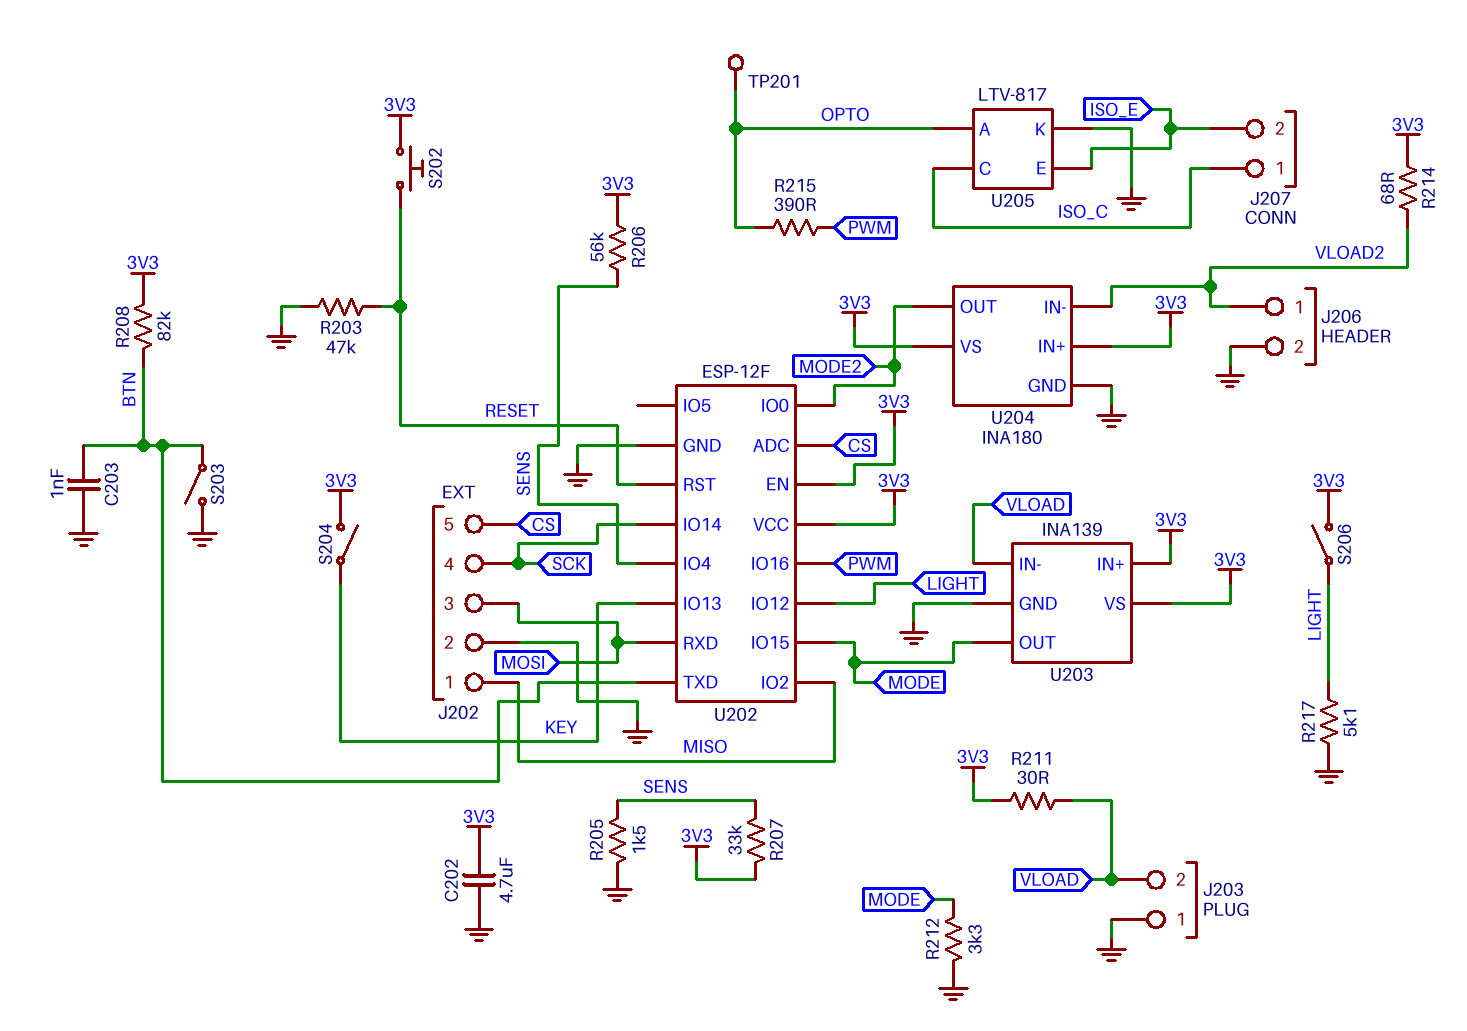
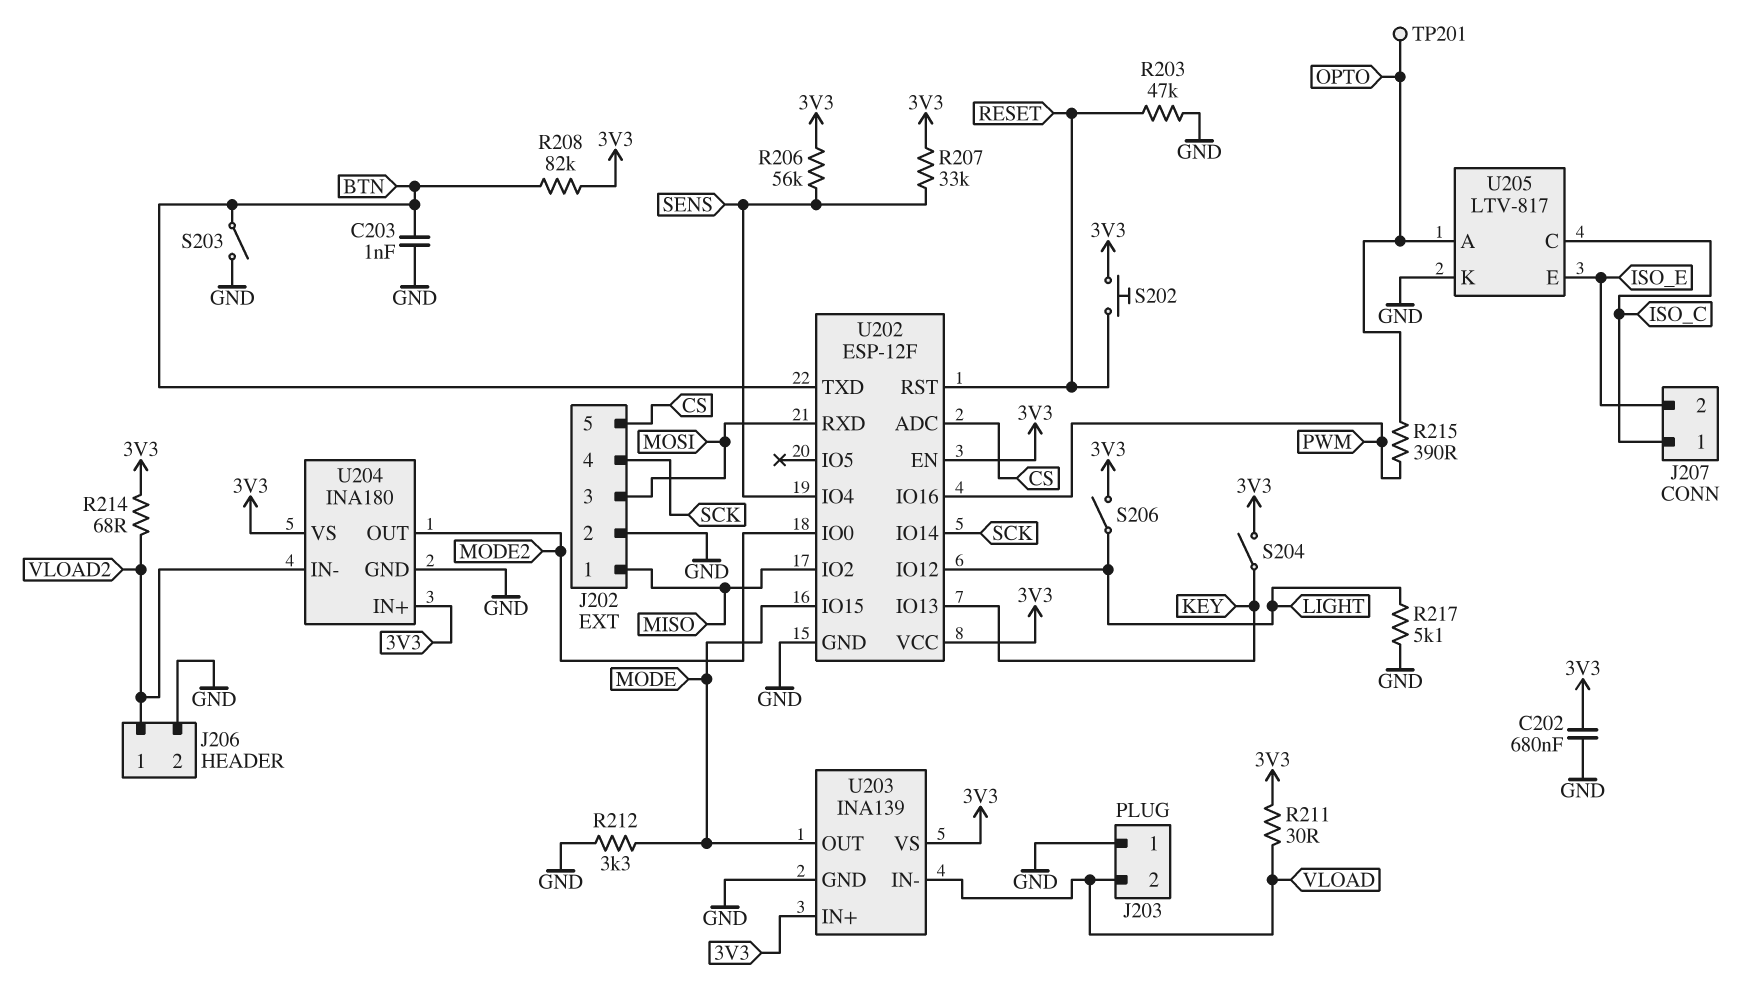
C202: 4.7uF (3V3, GND) -> 680nF (3V3, GND)
R205: 1.5k (GND, SENS) -> none

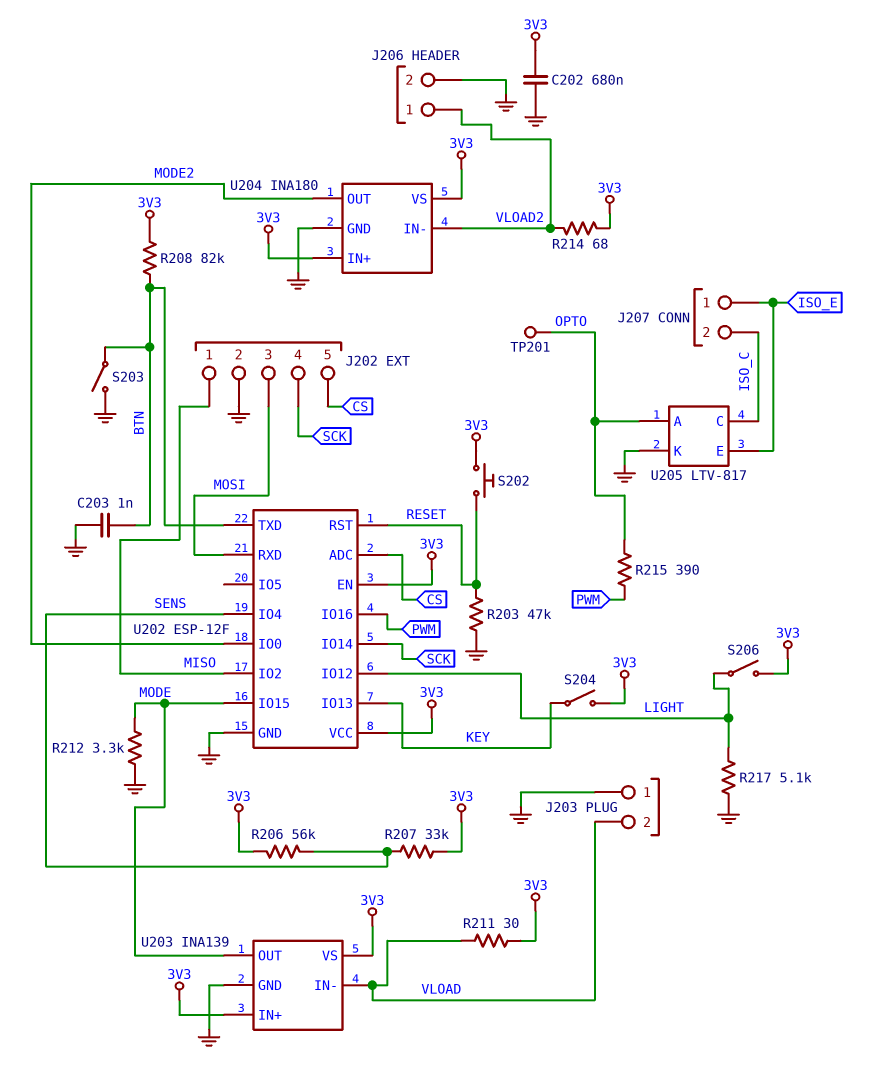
J207 pin 1: ISO_C -> ISO_E
J207 pin 2: ISO_E -> ISO_C

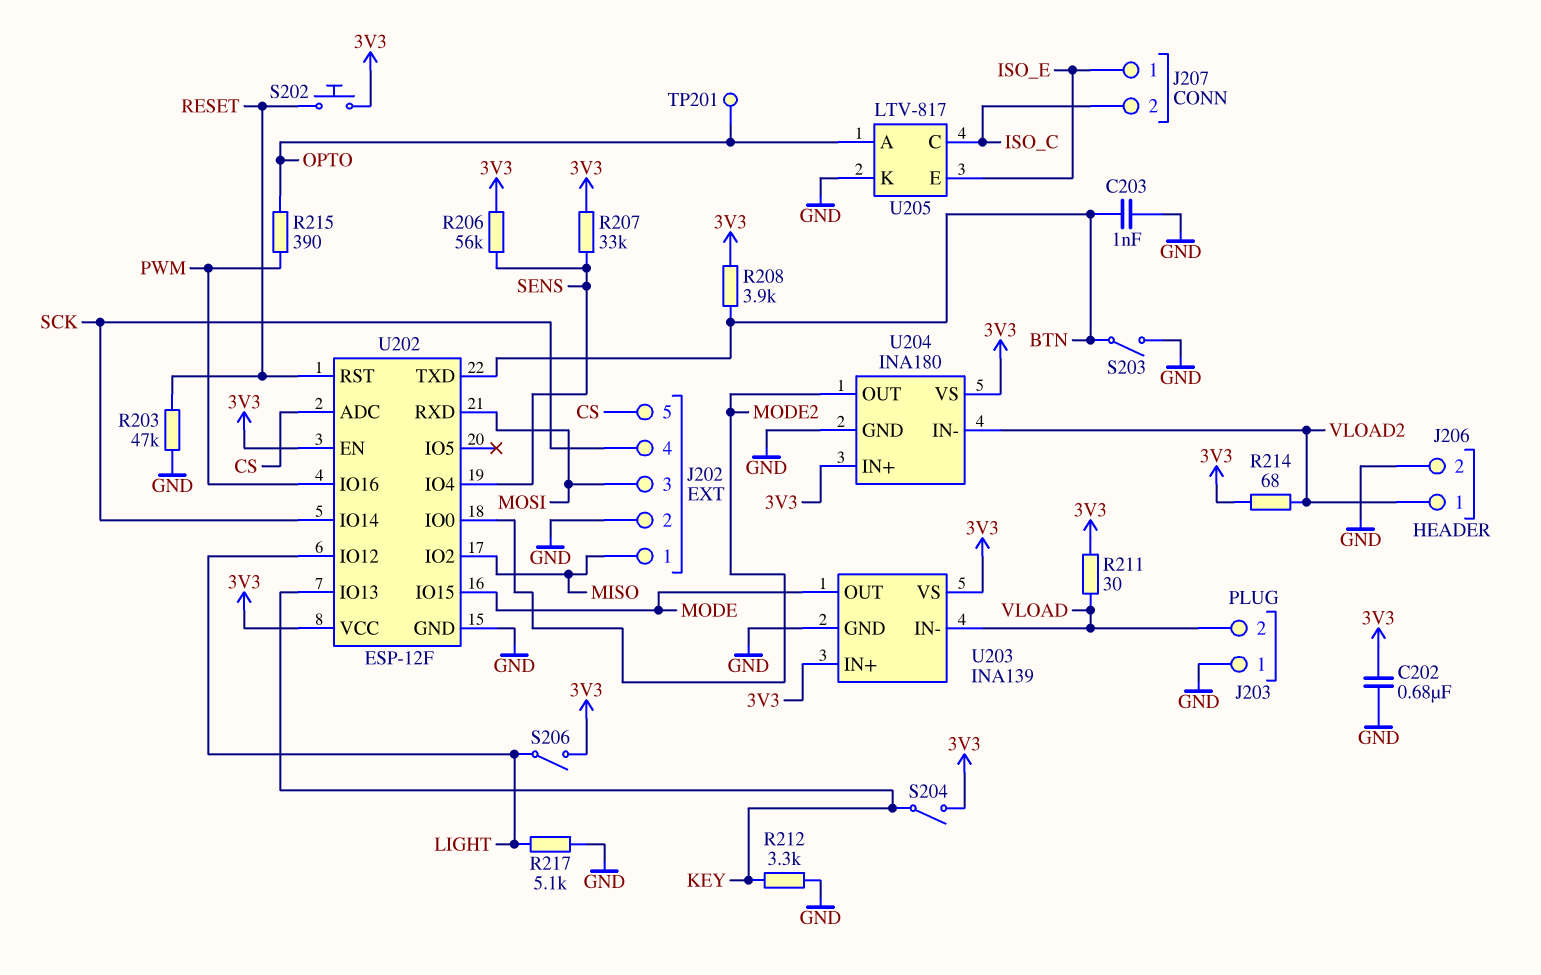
R208: 82k (3V3, BTN) -> 3.9k (3V3, BTN)
R212: 3.3k (GND, MODE) -> 3.3k (GND, KEY)

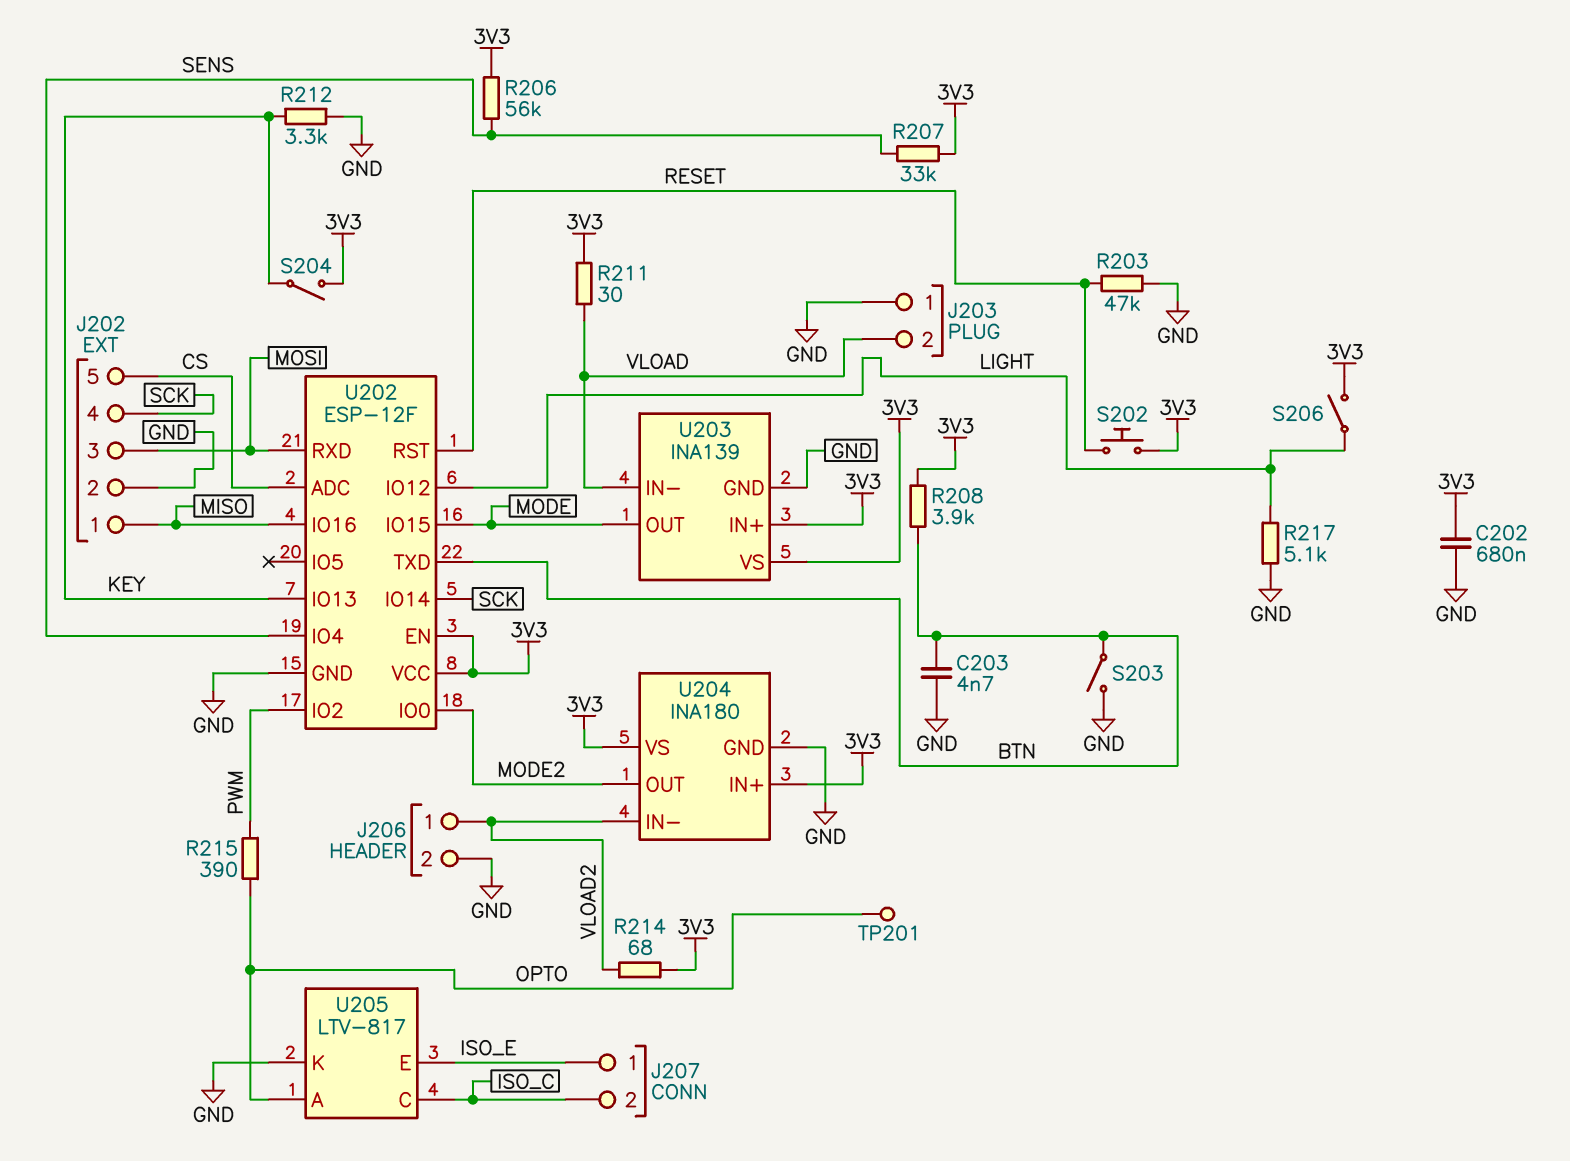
C203: 1nF (BTN, GND) -> 4.7nF (BTN, GND)
U202 pin IO2: MISO -> PWM
U202 pin IO16: PWM -> MISO

